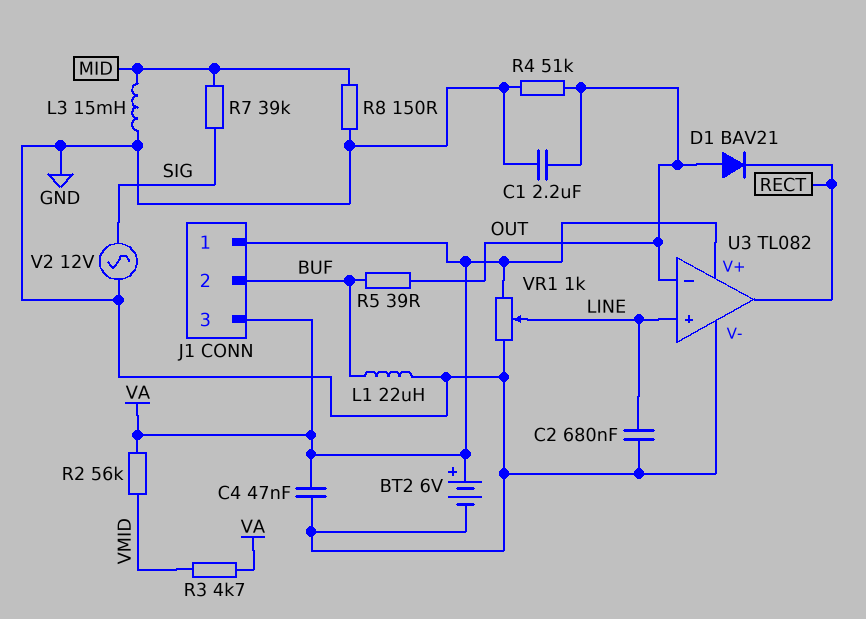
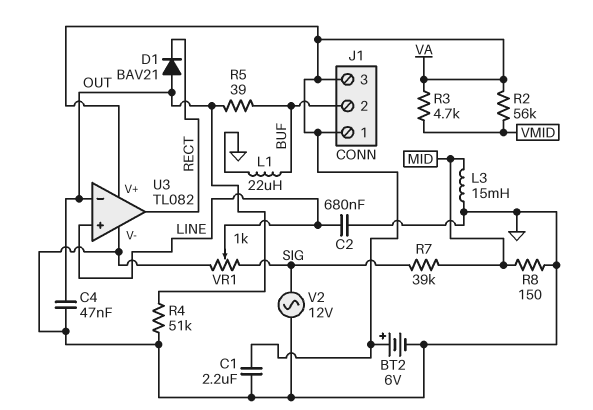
C1: 2.2uF (GND, OUT) -> 2.2uF (GND, VA)
C4: 47nF (GND, VA) -> 47nF (GND, OUT)
VR1: 1k (GND, VA, wiper LINE) -> 1k (GND, SIG, wiper LINE)

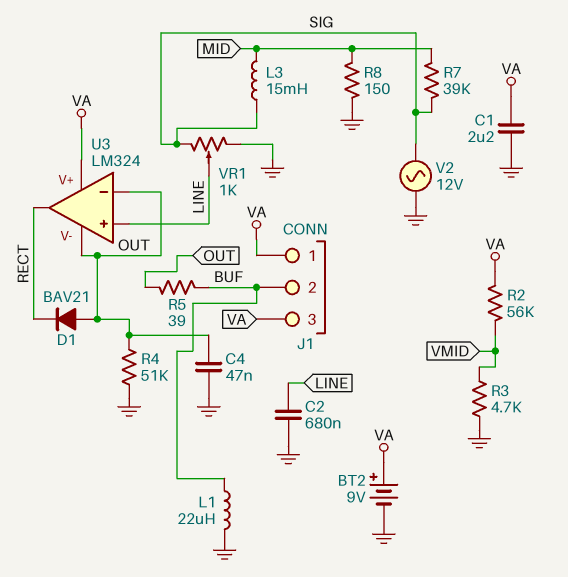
BT2: 6V (plus VA, minus GND) -> 9V (plus VA, minus GND)
L3: 15mH (GND, MID) -> 15mH (MID, SIG)
R3: 4.7k (VA, VMID) -> 4.7k (GND, VMID)
U3: TL082 -> LM324
U3 pin V-: GND -> OUT

